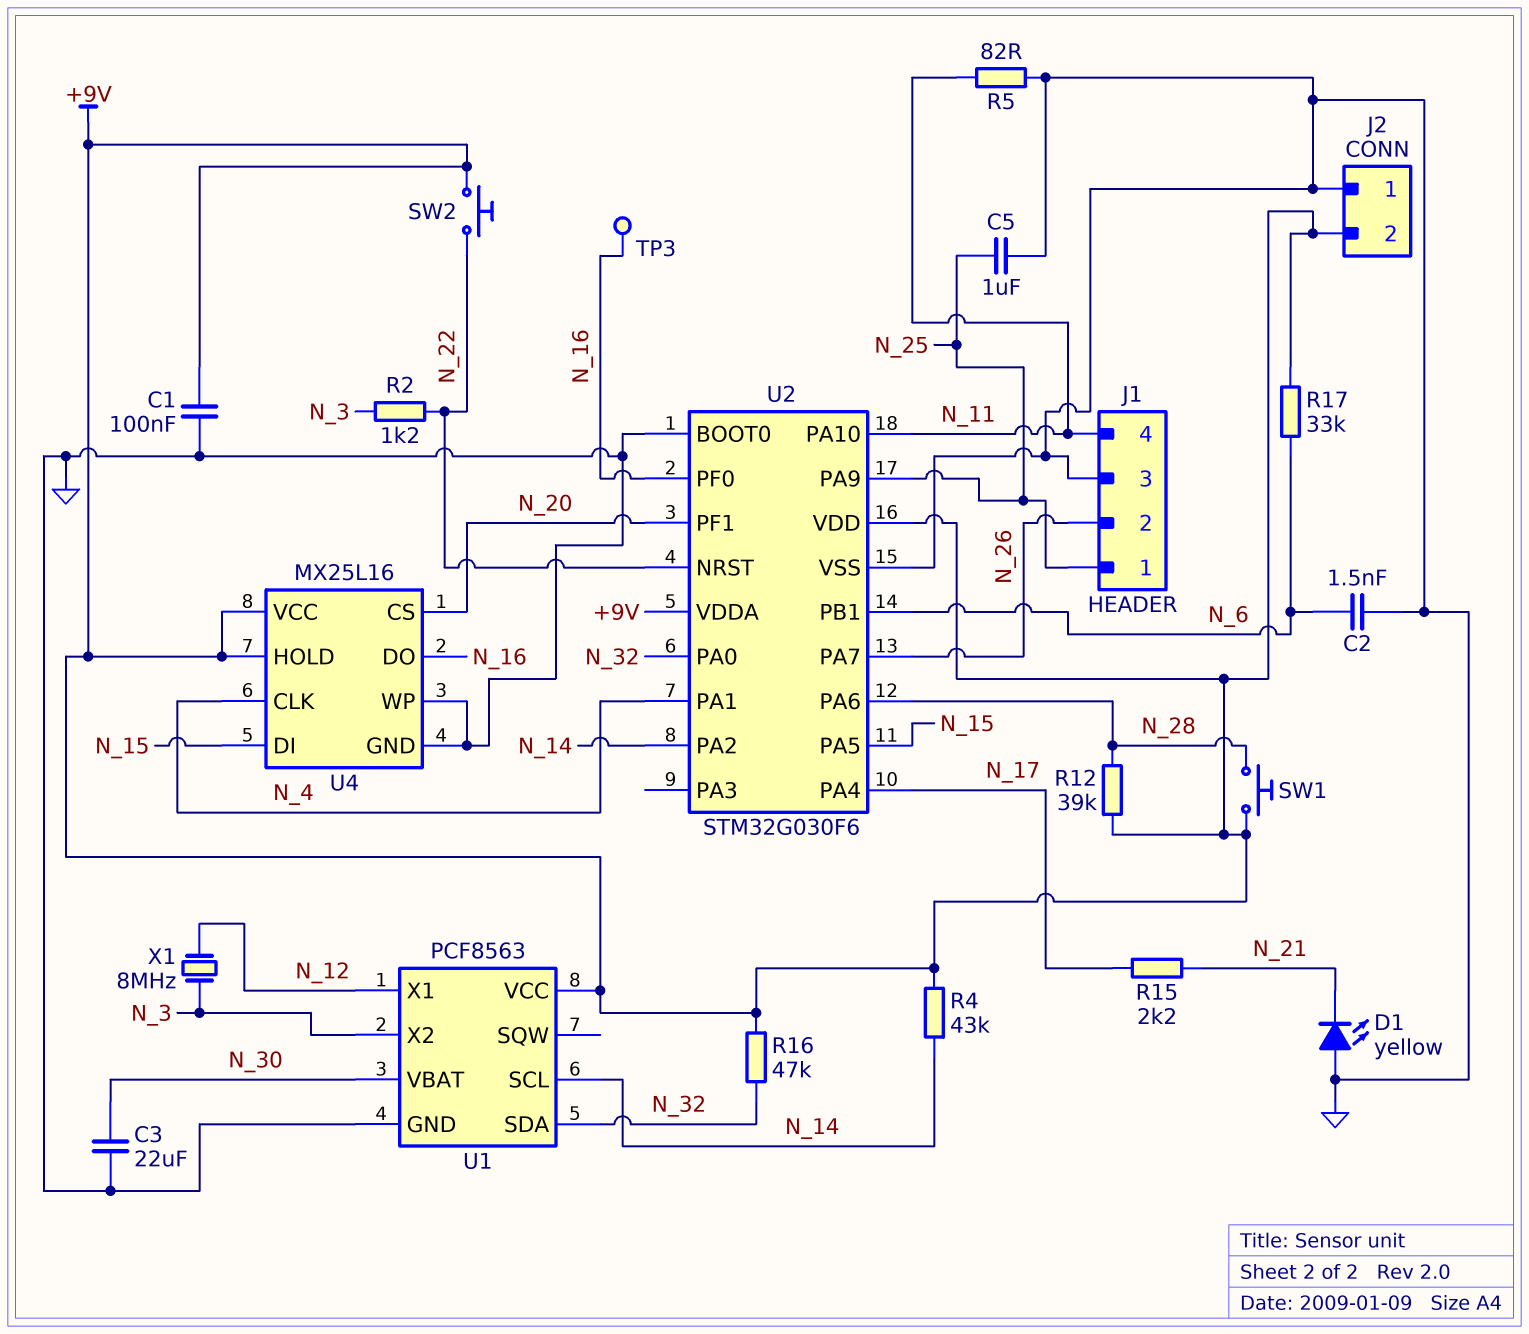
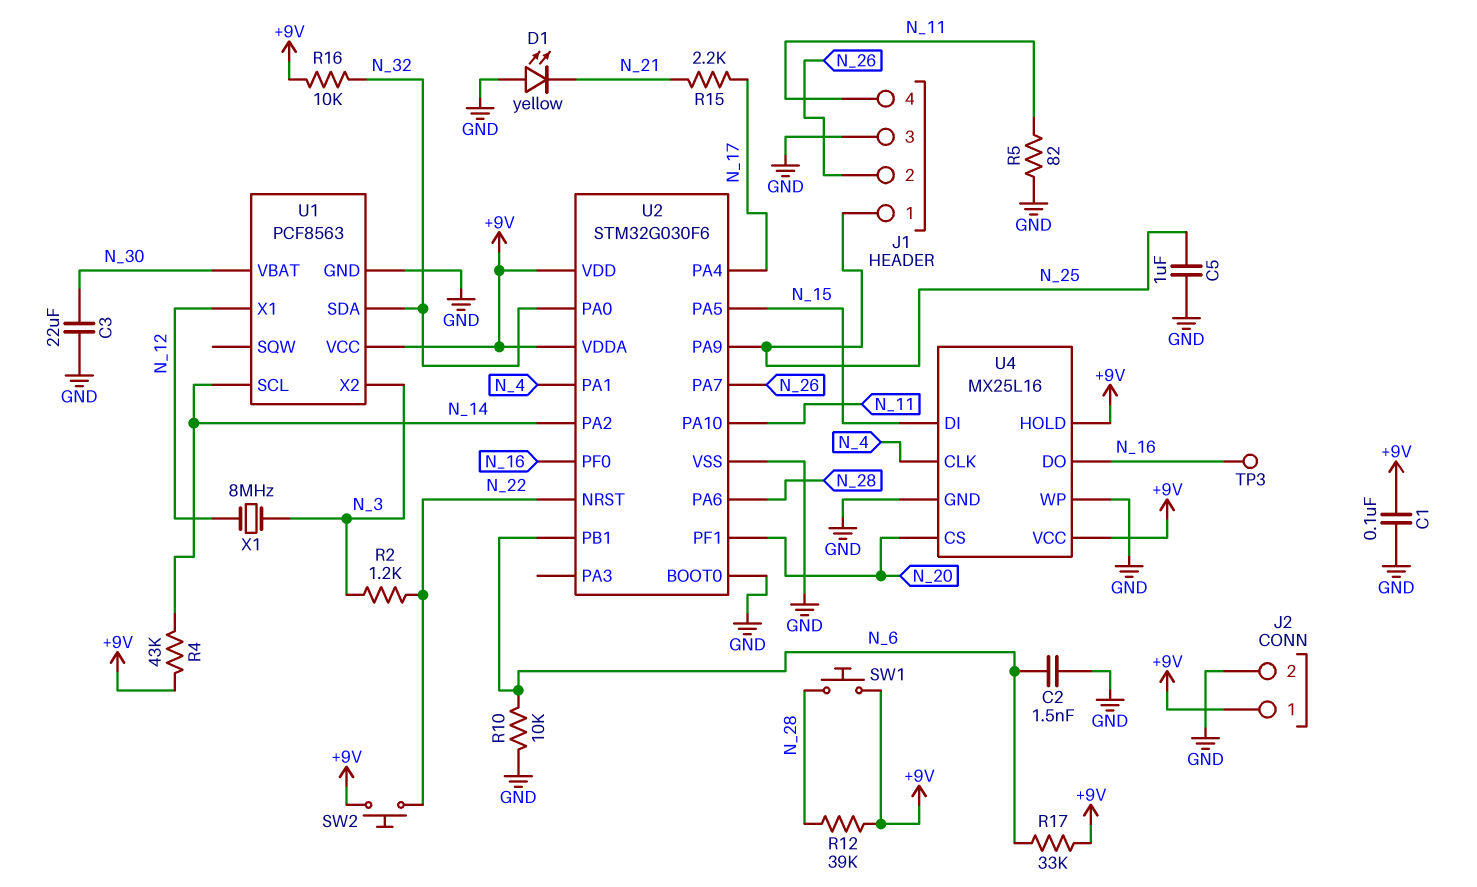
J2 pin 1: GND -> +9V
J2 pin 2: +9V -> GND
R10: none -> 10k (GND, N_6)
R16: 47k (+9V, N_32) -> 10k (+9V, N_32)

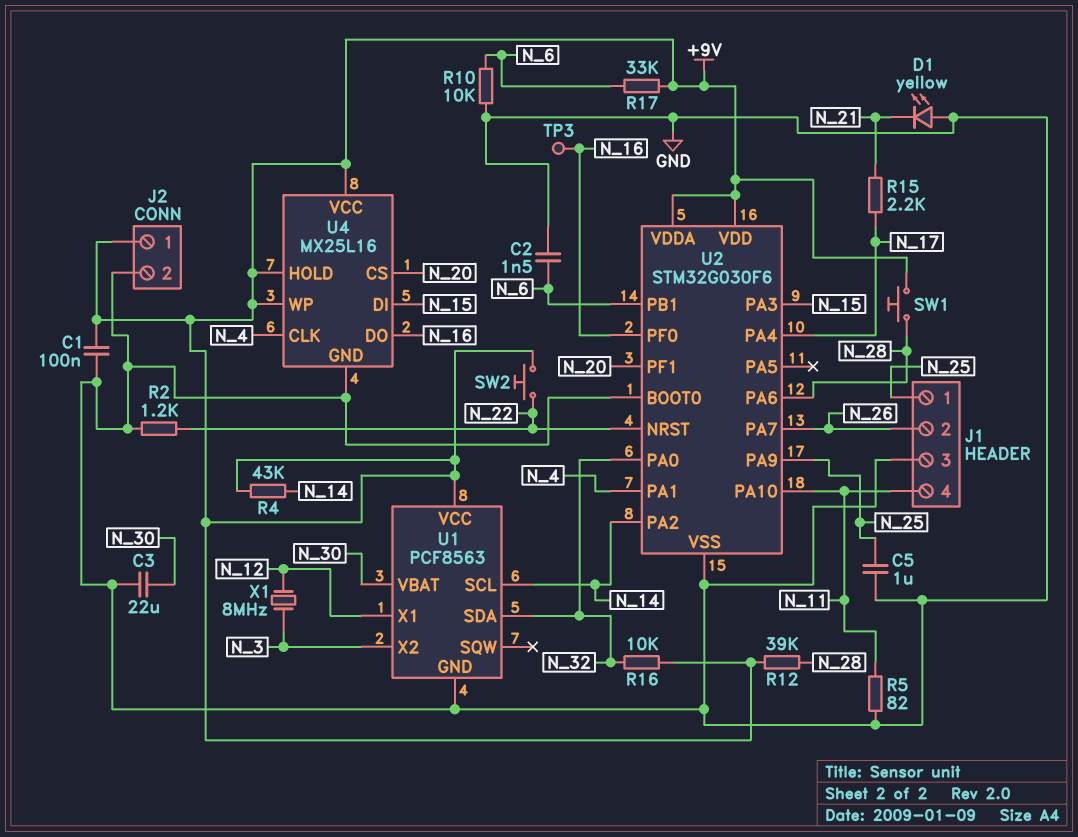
R2: 1.2k (N_3, N_22) -> 1.2k (GND, N_22)
U2 pin PA3: none -> N_15
U2 pin PA5: N_15 -> none
U4 pin WP: GND -> +9V

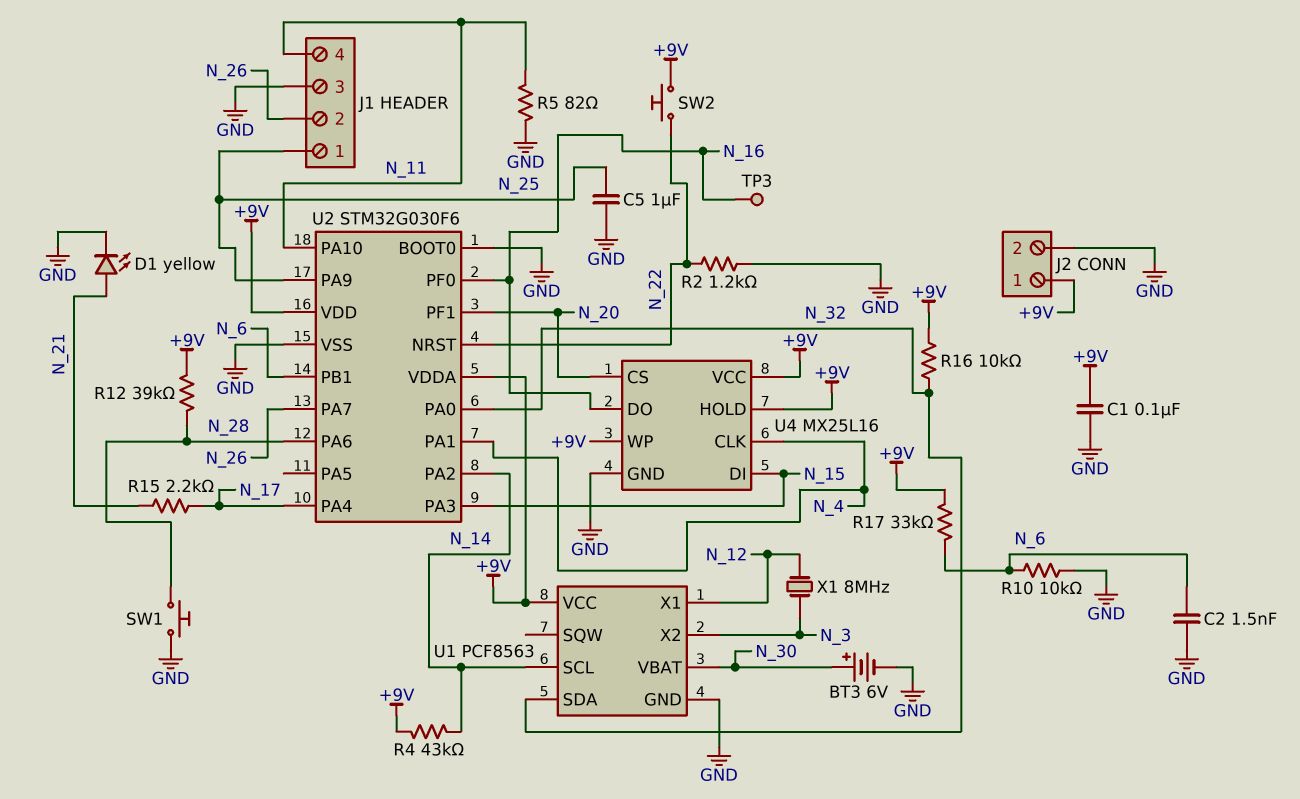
BT3: none -> 6V (plus N_30, minus GND)
C3: 22uF (GND, N_30) -> none
D1: LED yellow (A GND, K N_21) -> LED yellow (A N_21, K GND)
SW1: button (+9V, N_28) -> button (GND, N_28)

